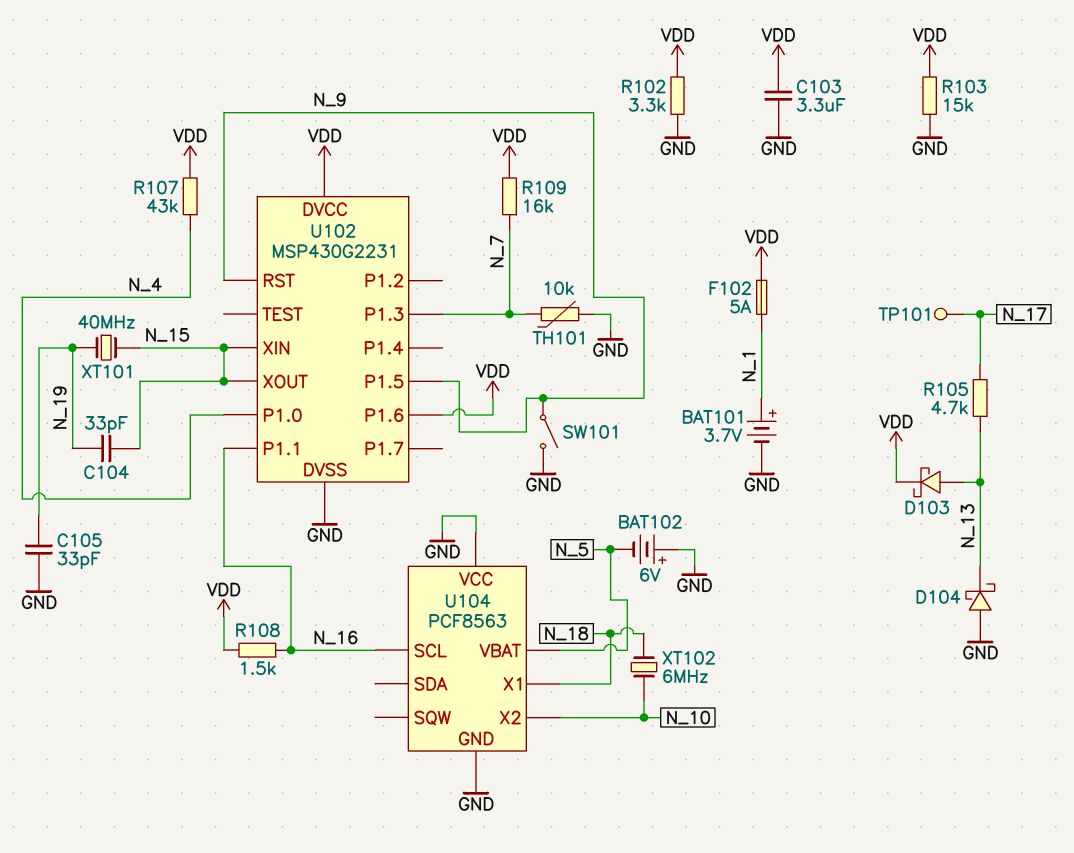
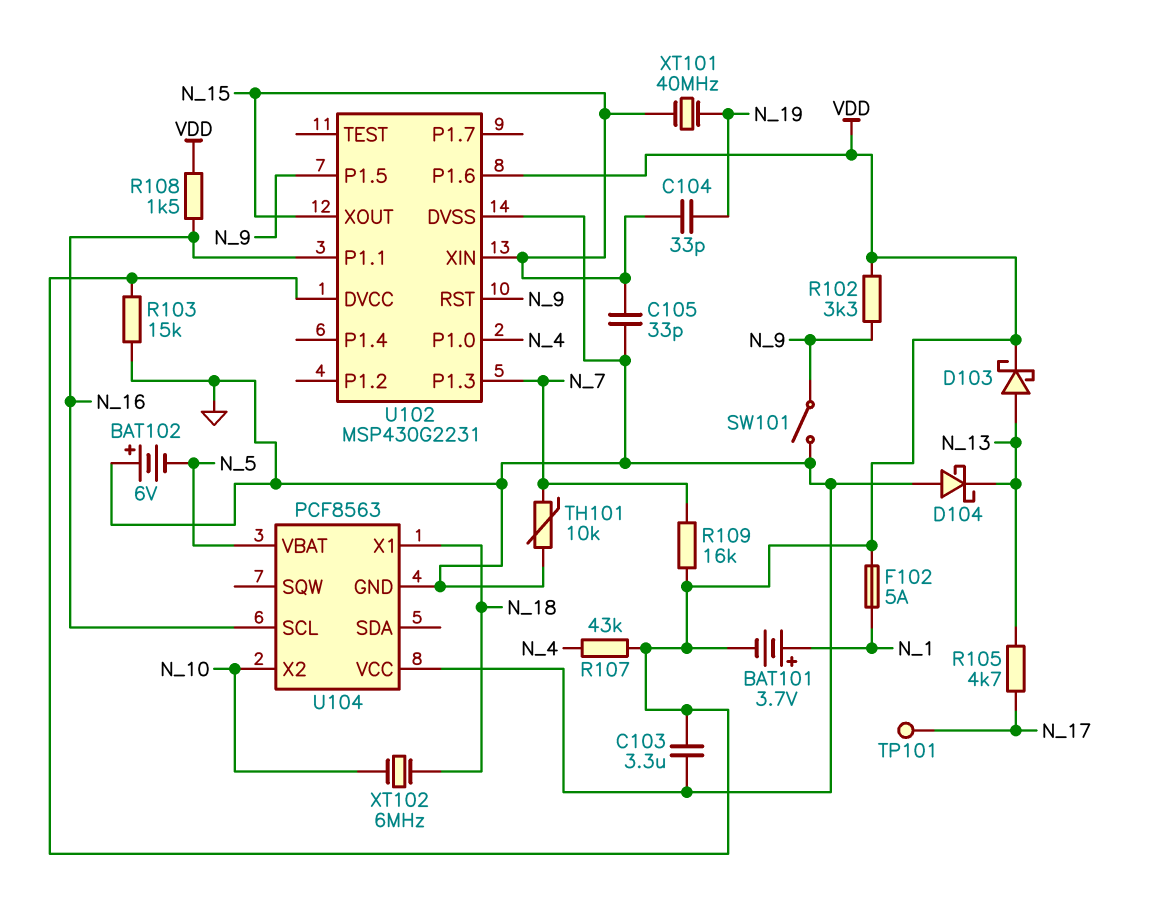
BAT101: 3.7V (plus N_1, minus GND) -> 3.7V (plus N_1, minus VDD)
C105: 33pF (GND, N_19) -> 33pF (GND, N_15)
R102: 3.3k (GND, VDD) -> 3.3k (N_9, VDD)

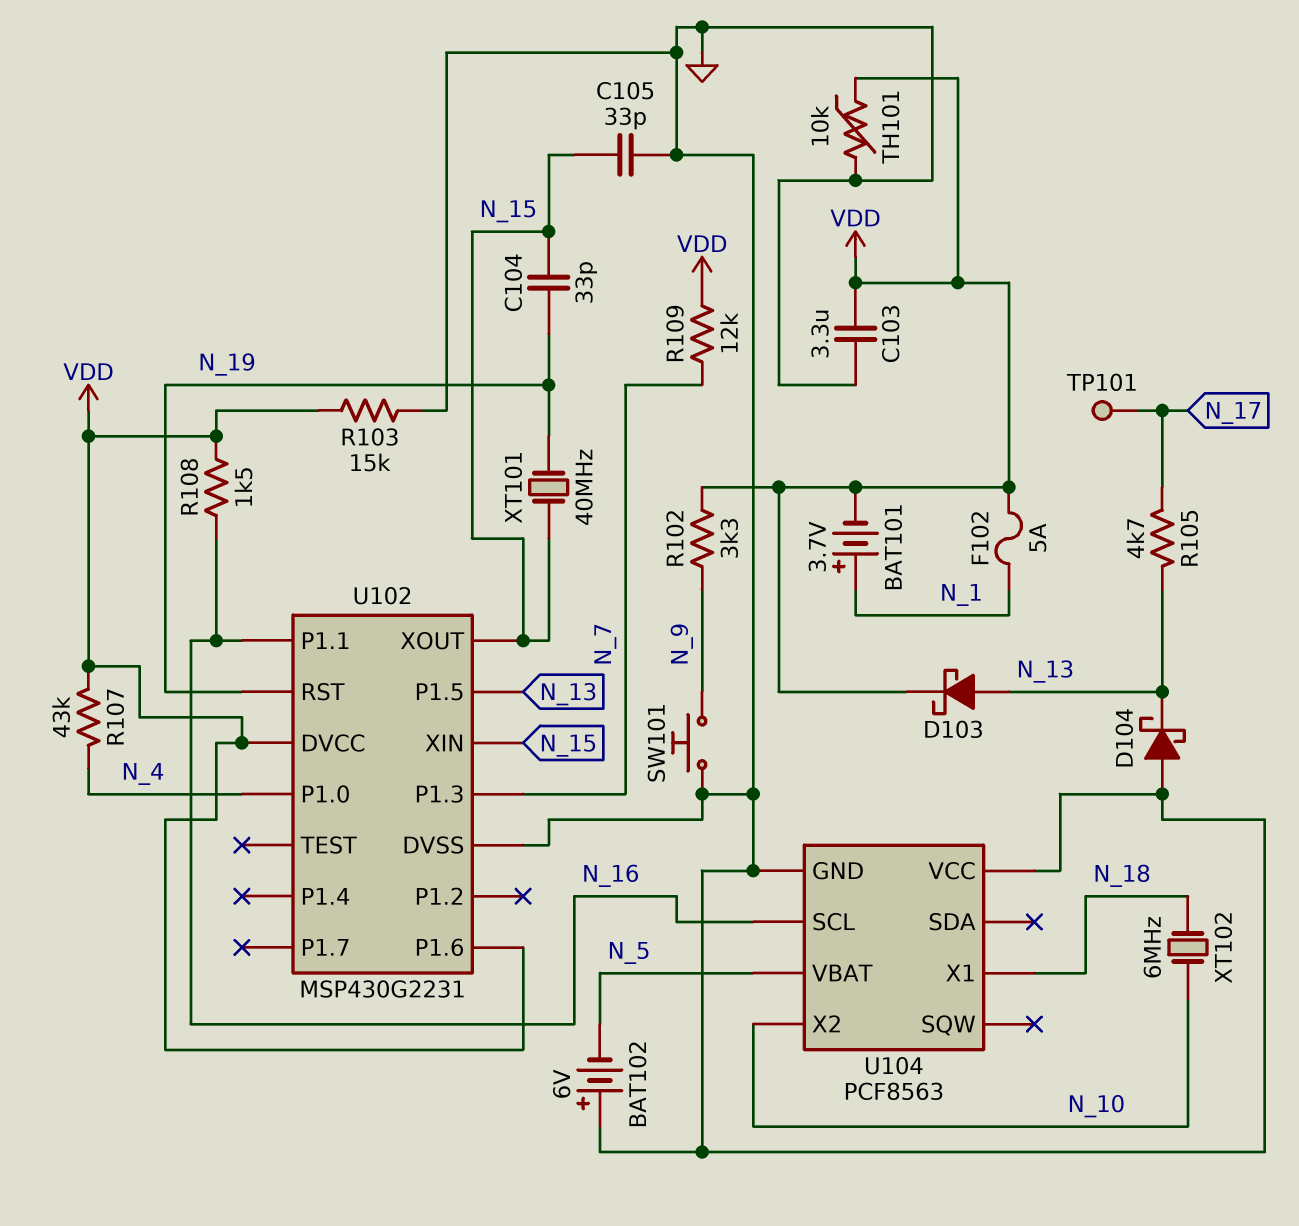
R109: 16k (N_7, VDD) -> 12k (N_7, VDD)
SW101: switch (GND, N_9) -> button (GND, N_9)
TH101: 10k (GND, N_7) -> 10k (GND, VDD)
U102 pin P1.5: N_9 -> N_13
U102 pin RST: N_9 -> N_19

